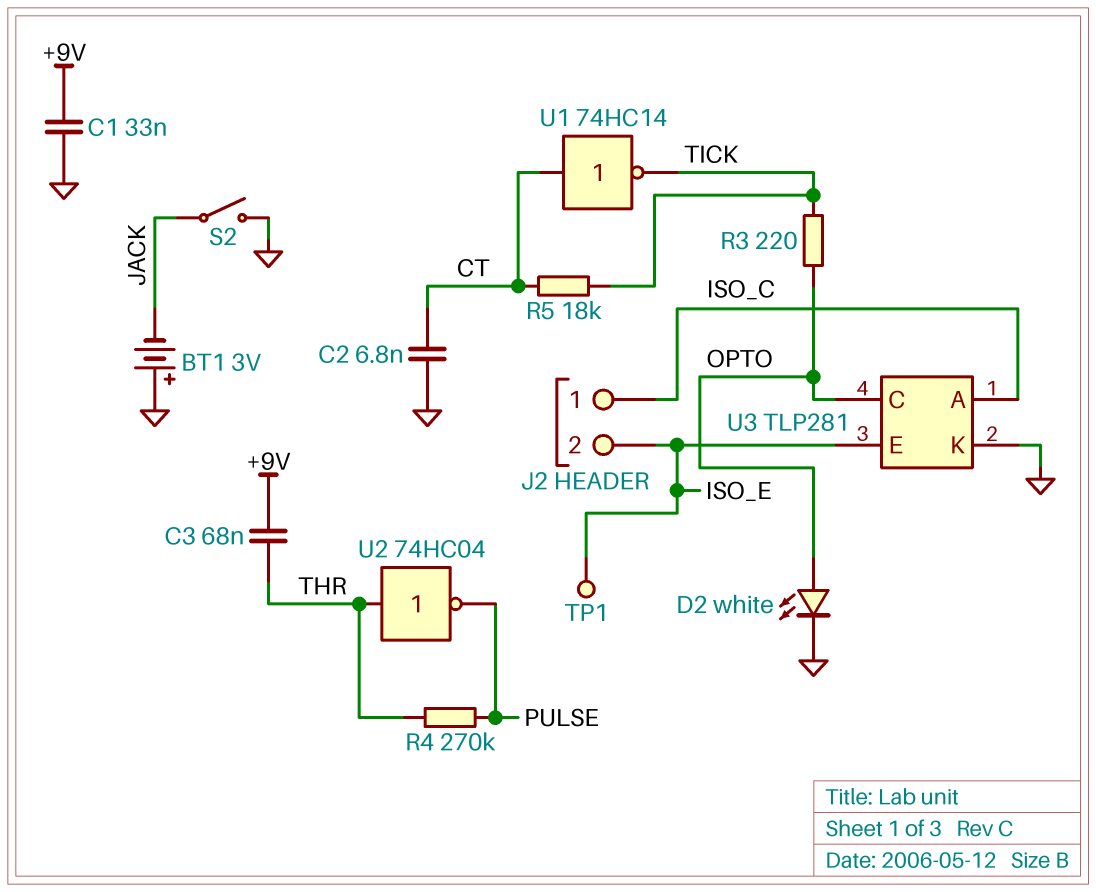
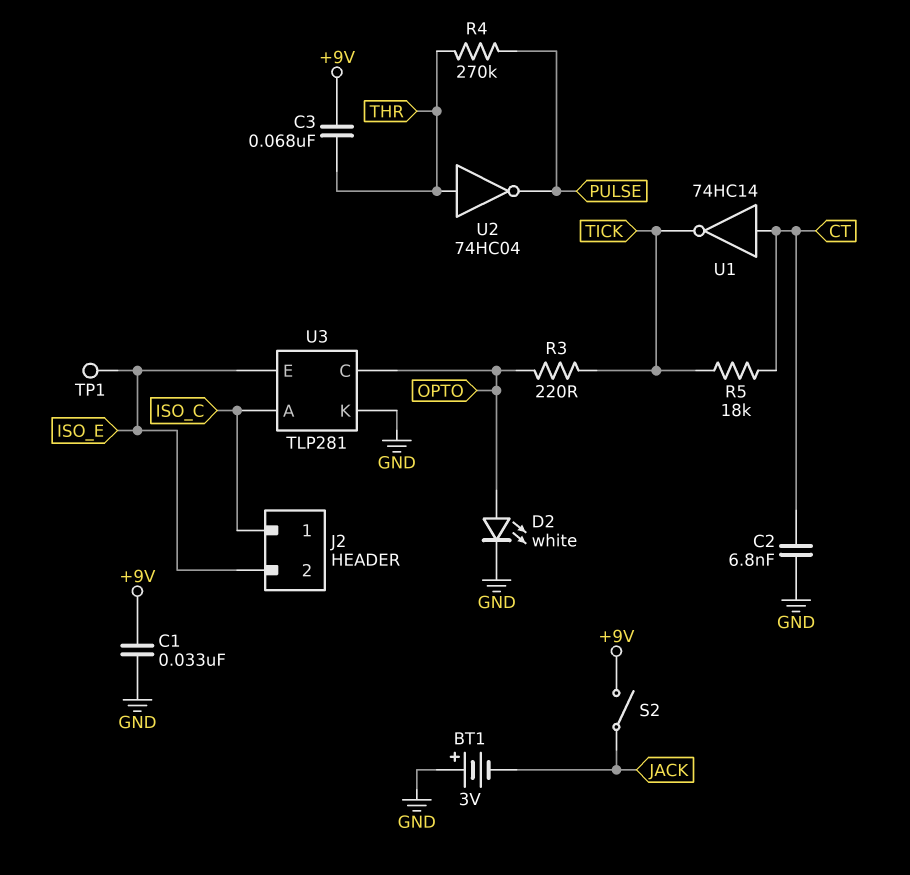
S2: switch (GND, JACK) -> switch (+9V, JACK)

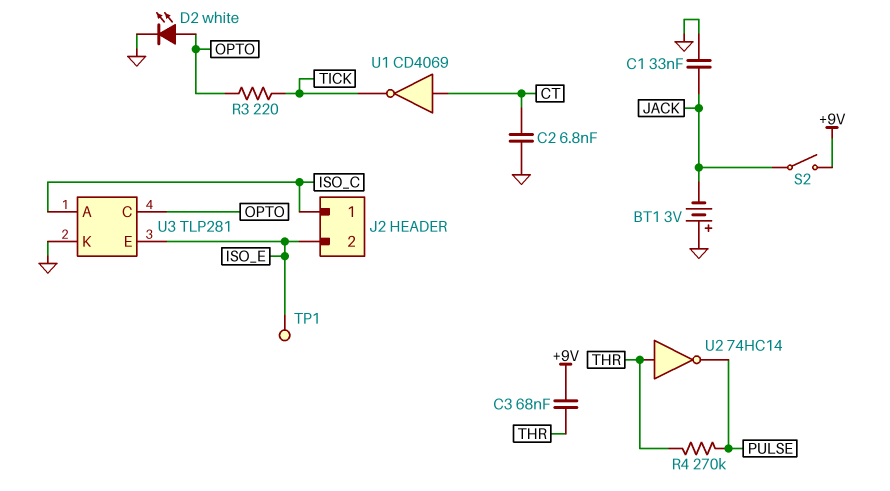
C1: 33nF (+9V, GND) -> 33nF (GND, JACK)
R5: 18k (CT, TICK) -> none
U1: NOT 74HC14 (in CT, out TICK) -> NOT CD4069 (in CT, out TICK)
U2: NOT 74HC04 (in THR, out PULSE) -> NOT 74HC14 (in THR, out PULSE)

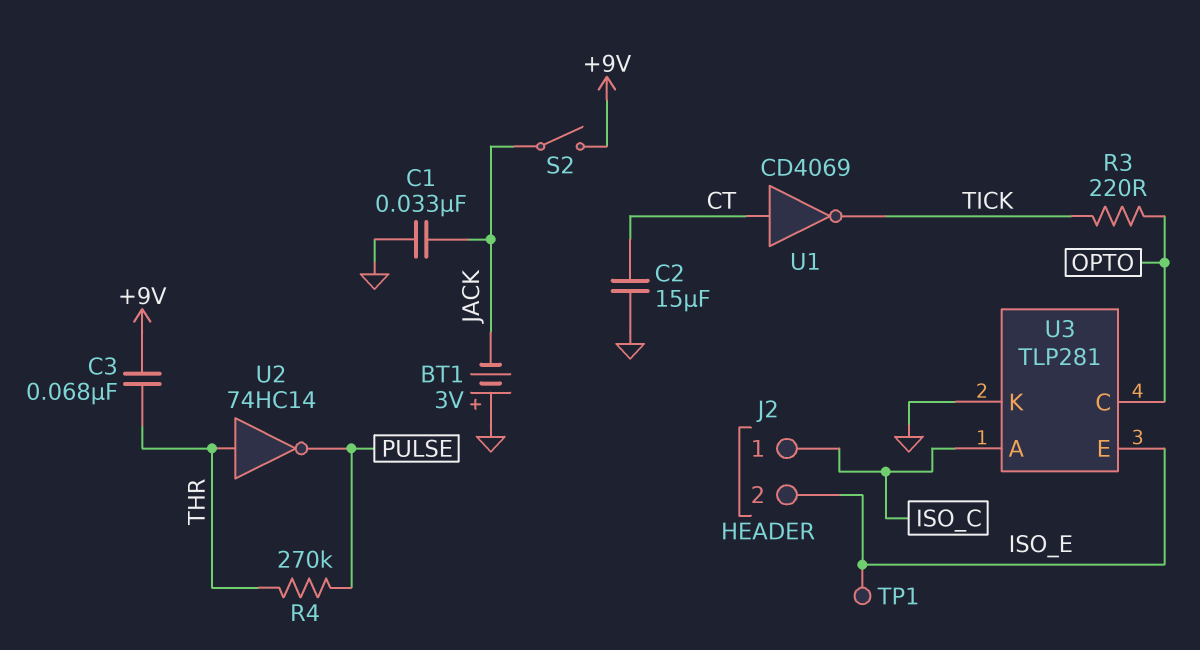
C2: 6.8nF (CT, GND) -> 15uF (CT, GND)
D2: LED white (A OPTO, K GND) -> none

